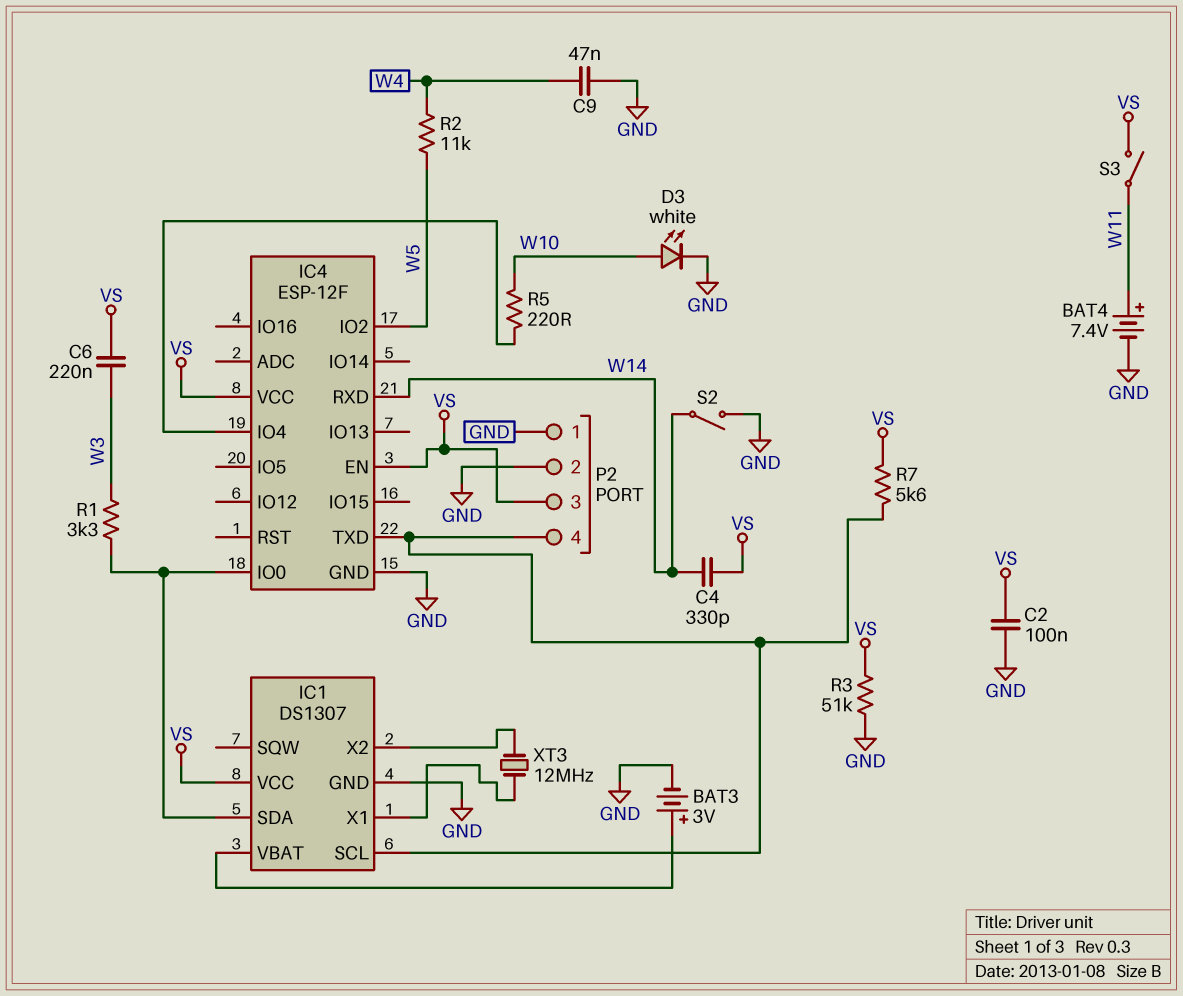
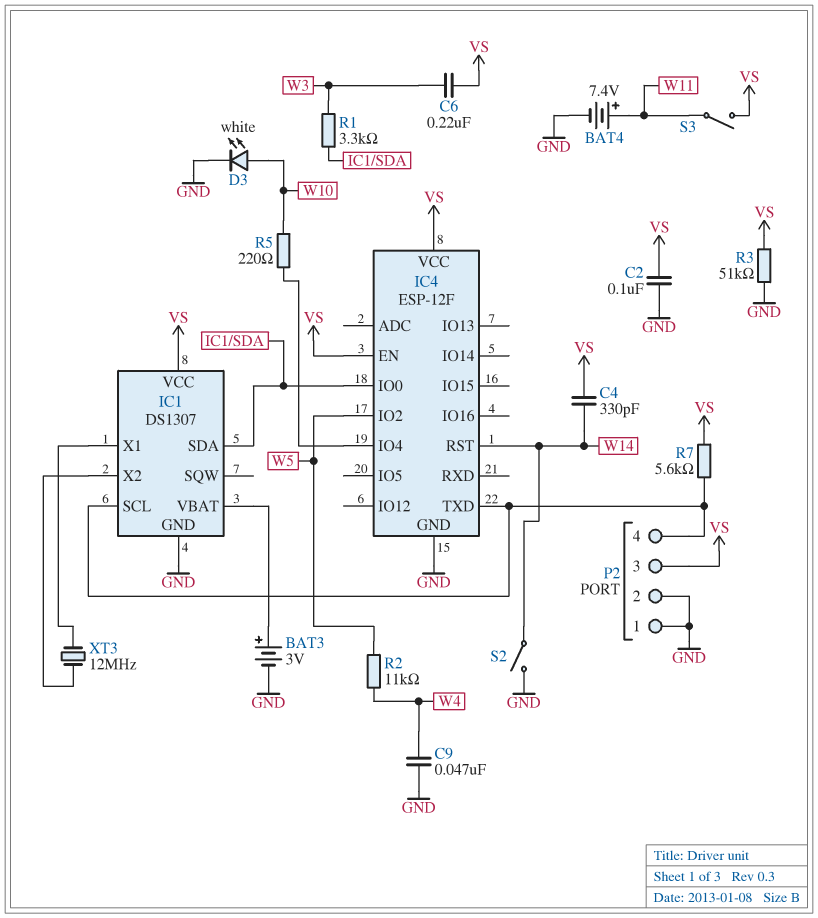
IC4 pin RST: none -> W14
IC4 pin RXD: W14 -> none

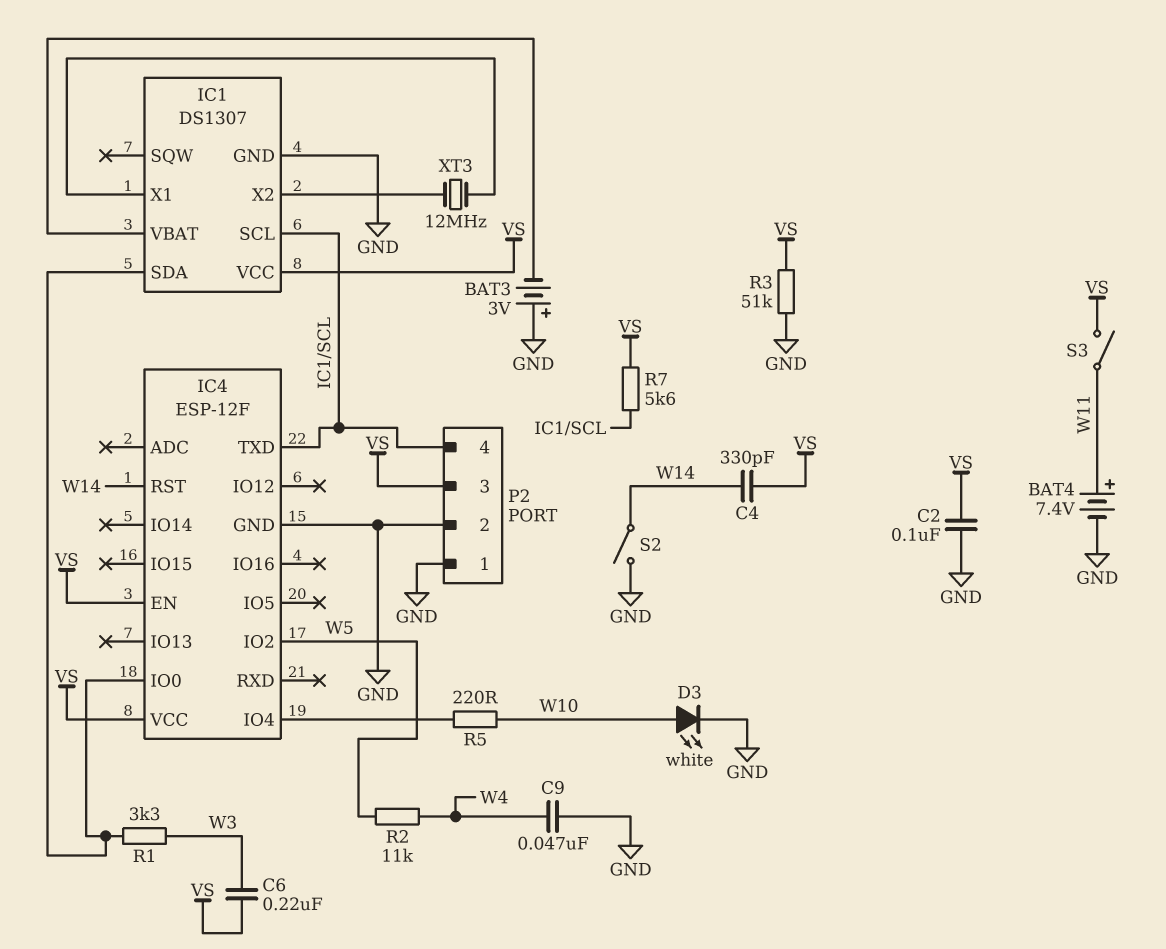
BAT3: 3V (plus IC1/VBAT, minus GND) -> 3V (plus GND, minus IC1/VBAT)

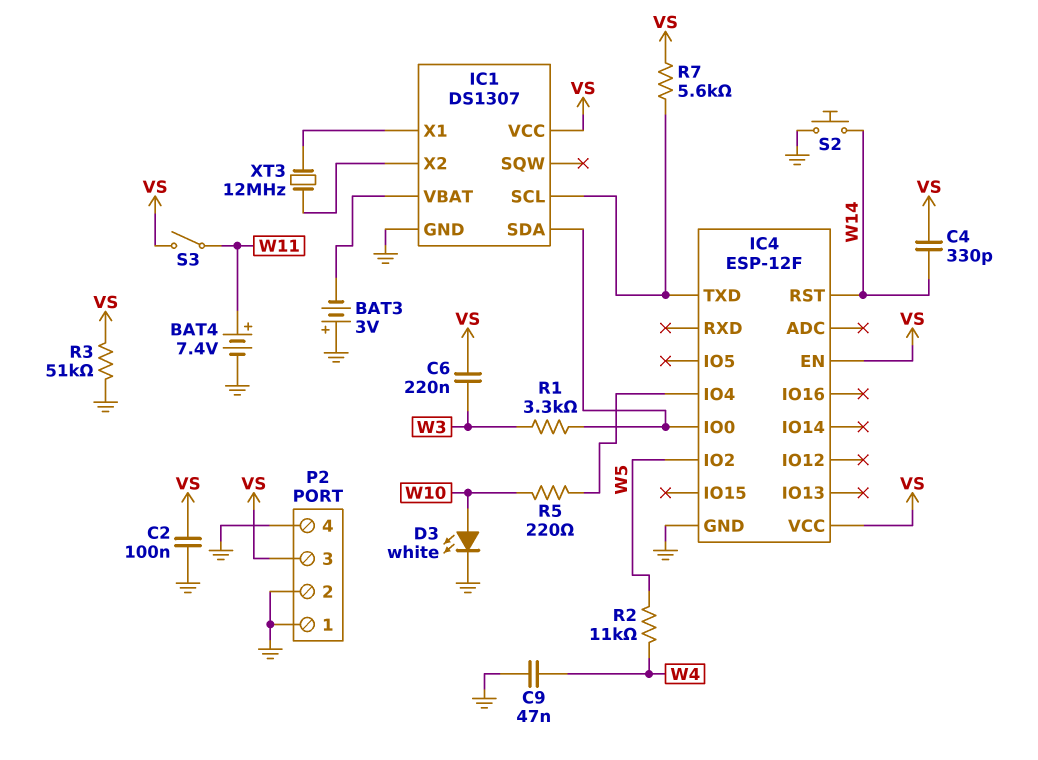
P2 pin 4: IC1/SCL -> GND
S2: switch (GND, W14) -> button (GND, W14)

